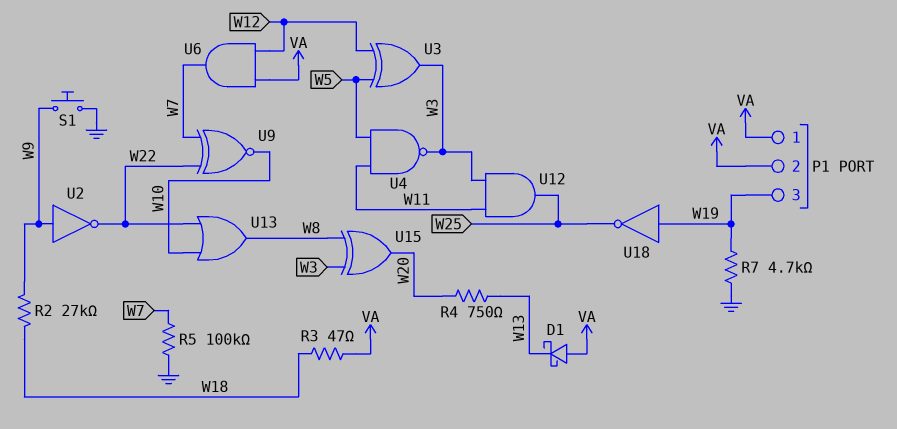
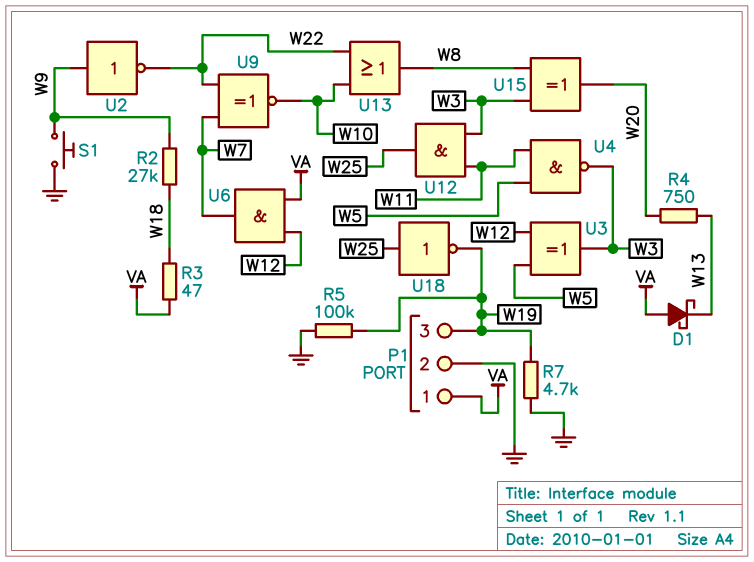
P1 pin 2: VA -> GND
R5: 100k (GND, W7) -> 100k (GND, W19)
U18: NOT (in W19, out W25) -> NOT (in W25, out W19)

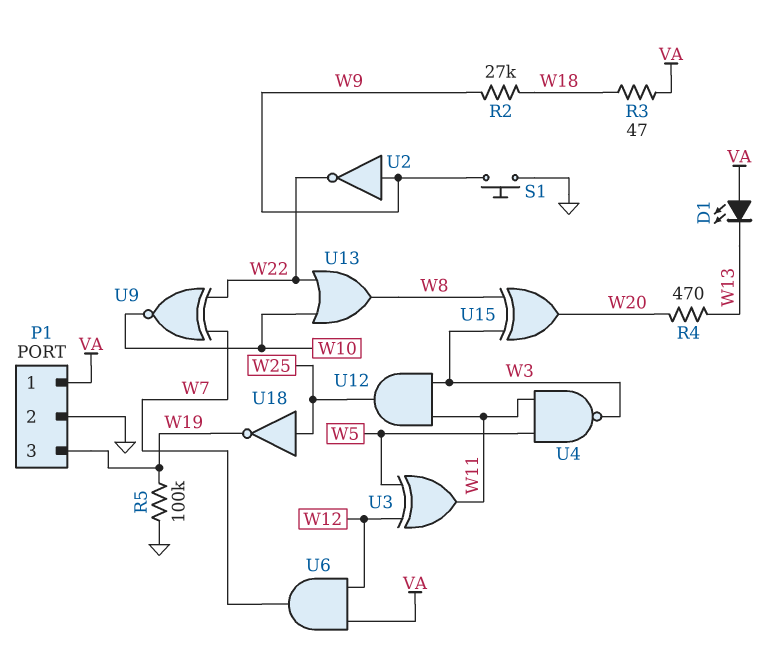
D1: schottky (A VA, K W13) -> LED (A VA, K W13)
R4: 750 (W13, W20) -> 470 (W13, W20)
R7: 4.7k (GND, W19) -> none
U3: XOR (in W5, in W12, out W3) -> XOR (in W5, in W12, out W11)

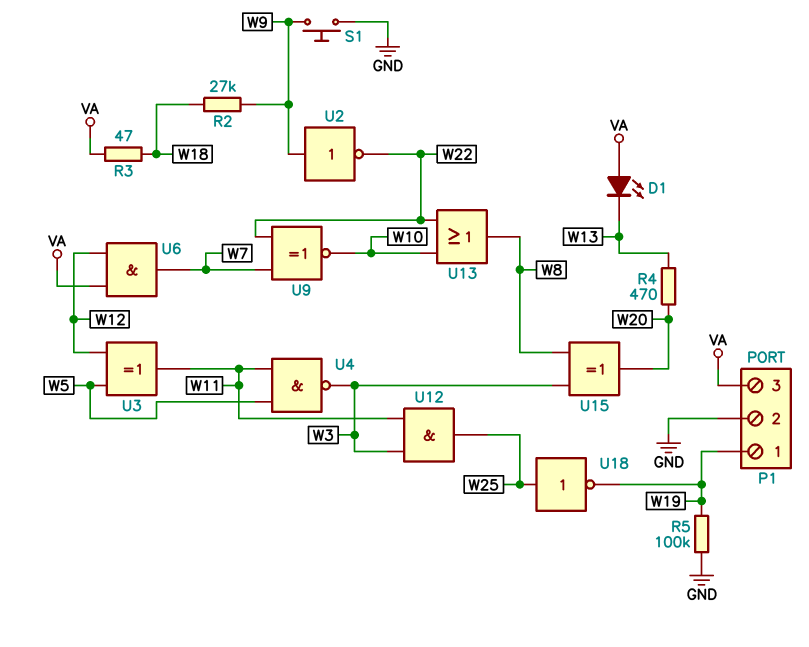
P1 pin 1: VA -> W19
P1 pin 3: W19 -> VA

